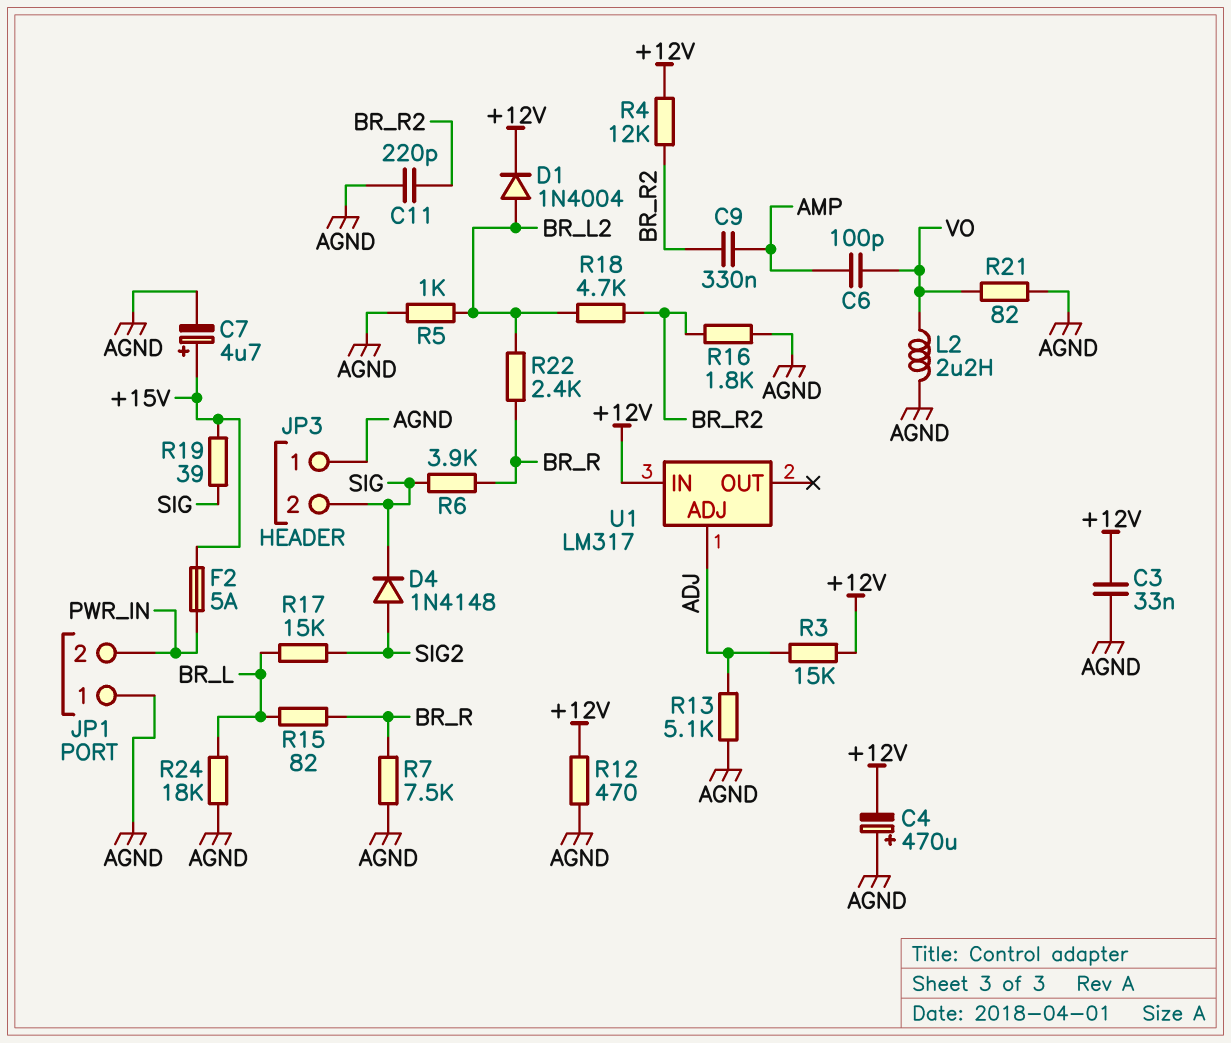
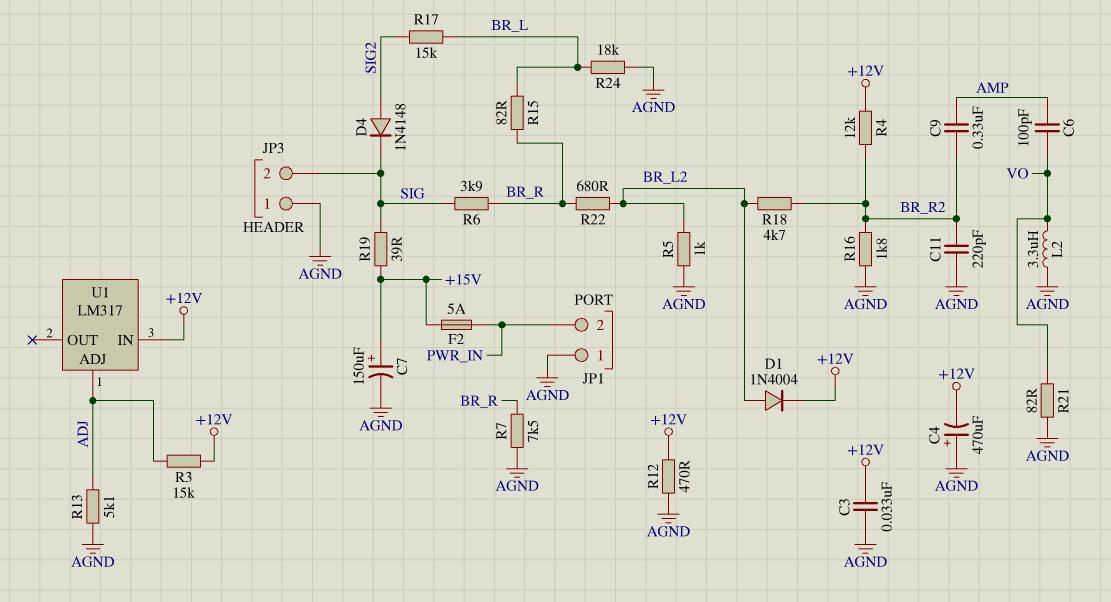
C7: 4.7uF (plus +15V, minus AGND) -> 150uF (plus +15V, minus AGND)
L2: 2.2uH (AGND, VO) -> 3.3uH (AGND, VO)
R22: 2.4k (BR_L2, BR_R) -> 680 (BR_L2, BR_R)

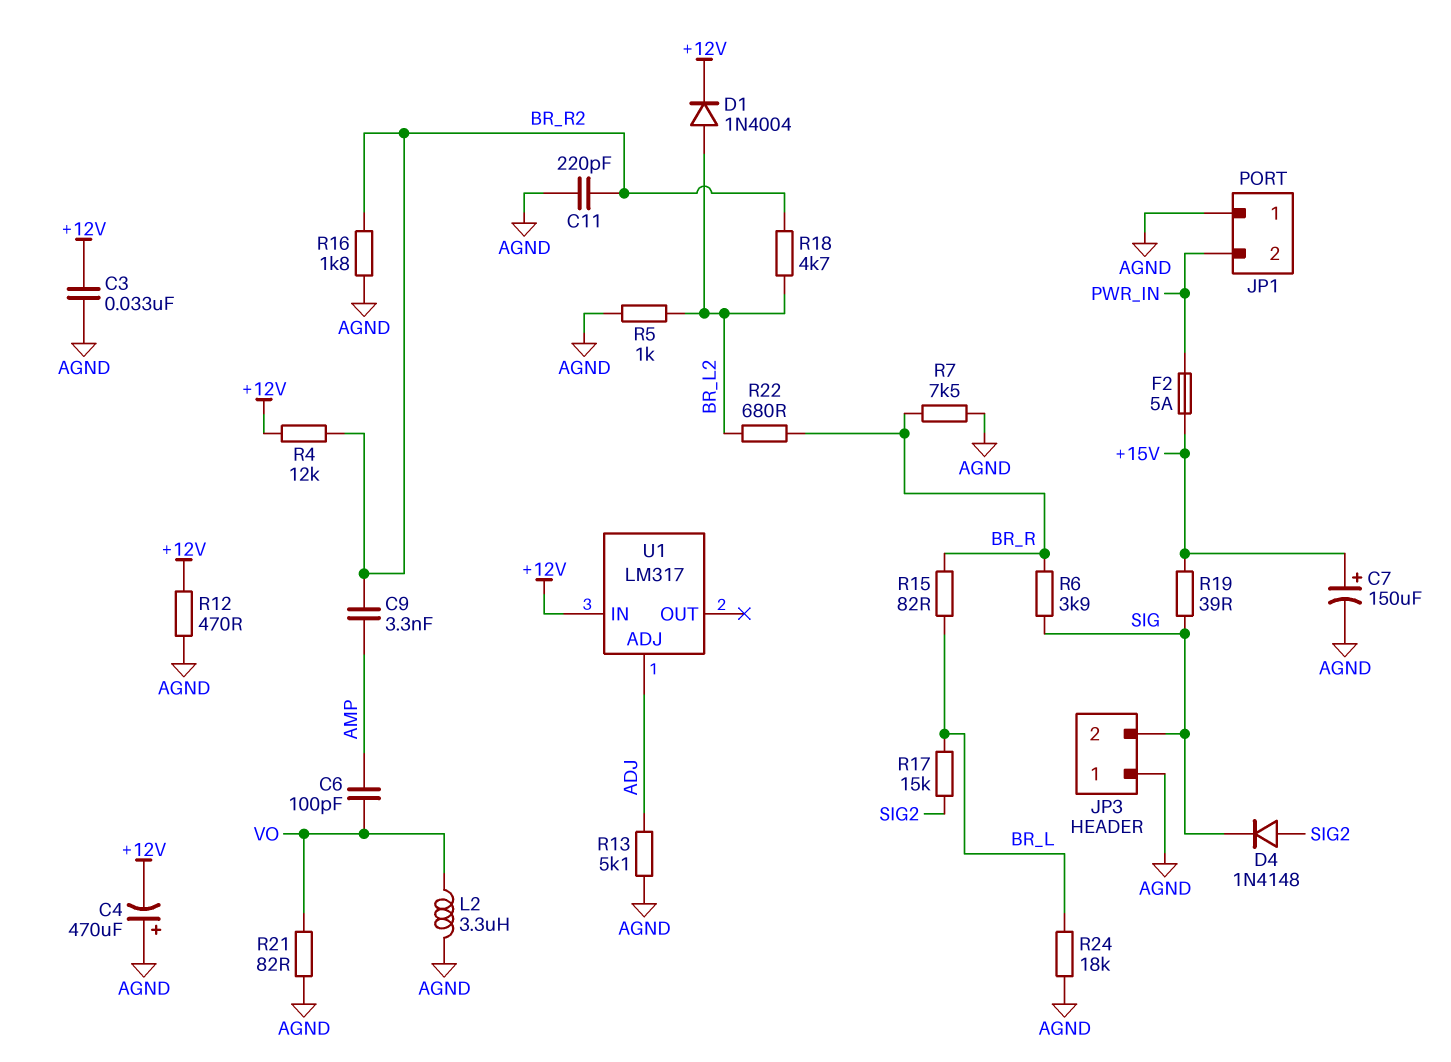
C9: 330nF (AMP, BR_R2) -> 3.3nF (AMP, BR_R2)
R3: 15k (+12V, ADJ) -> none

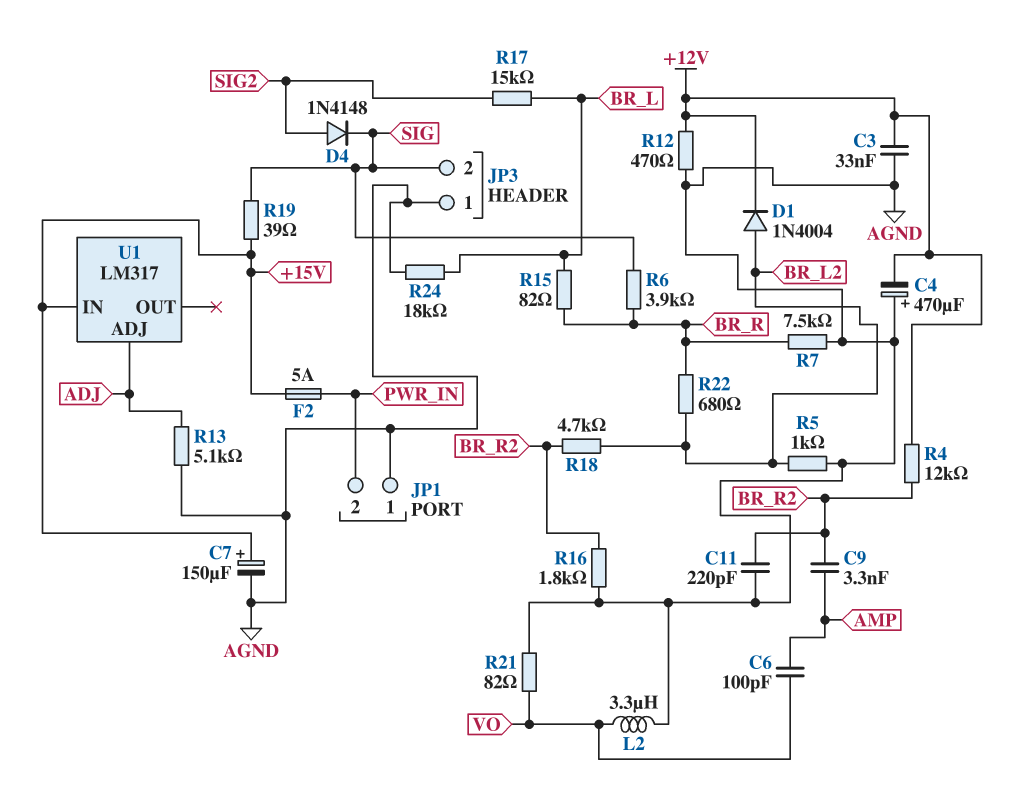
U1 pin IN: +12V -> +15V

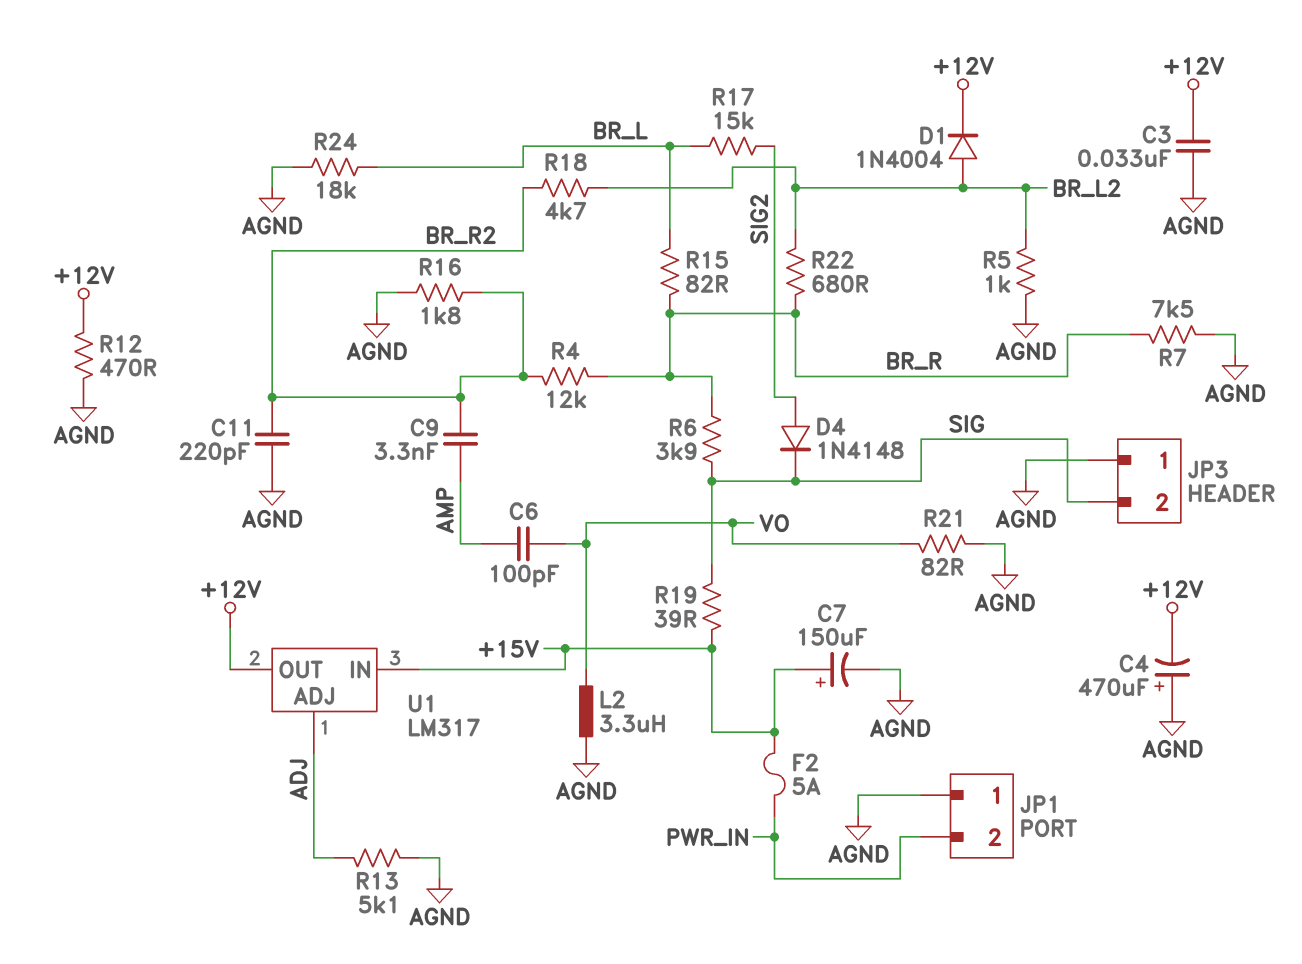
R4: 12k (+12V, BR_R2) -> 12k (BR_R, BR_R2)
U1 pin OUT: none -> +12V

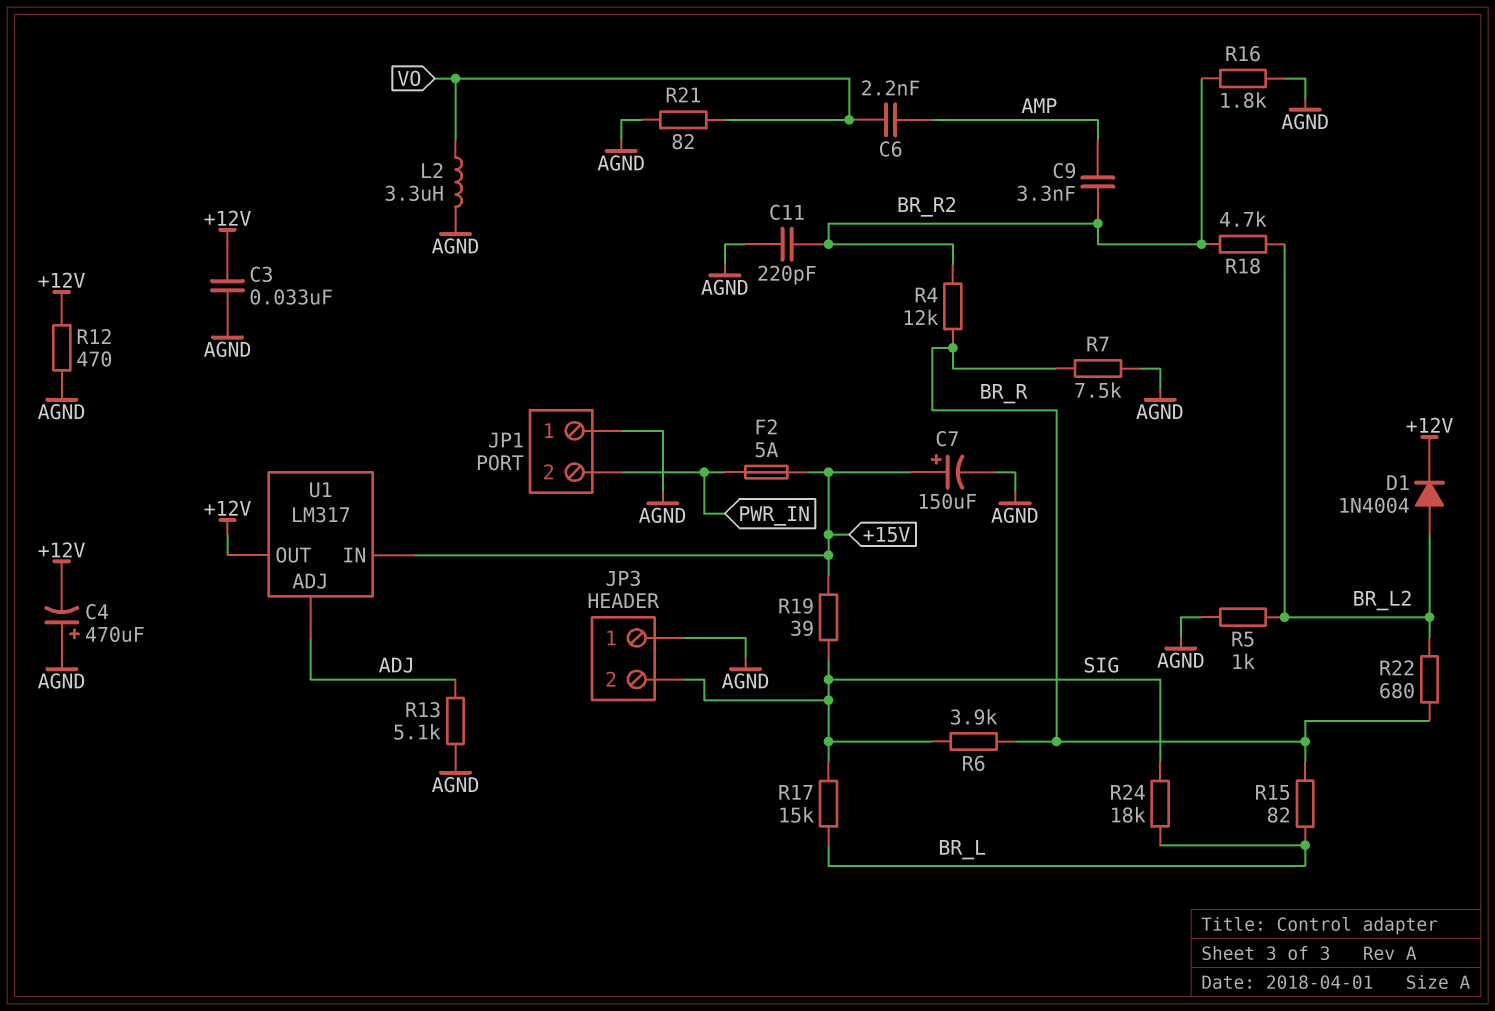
C6: 100pF (AMP, VO) -> 2.2nF (AMP, VO)
D4: diode 1N4148 (A SIG2, K SIG) -> none
R17: 15k (BR_L, SIG2) -> 15k (BR_L, SIG)
R24: 18k (AGND, BR_L) -> 18k (BR_L, SIG)

